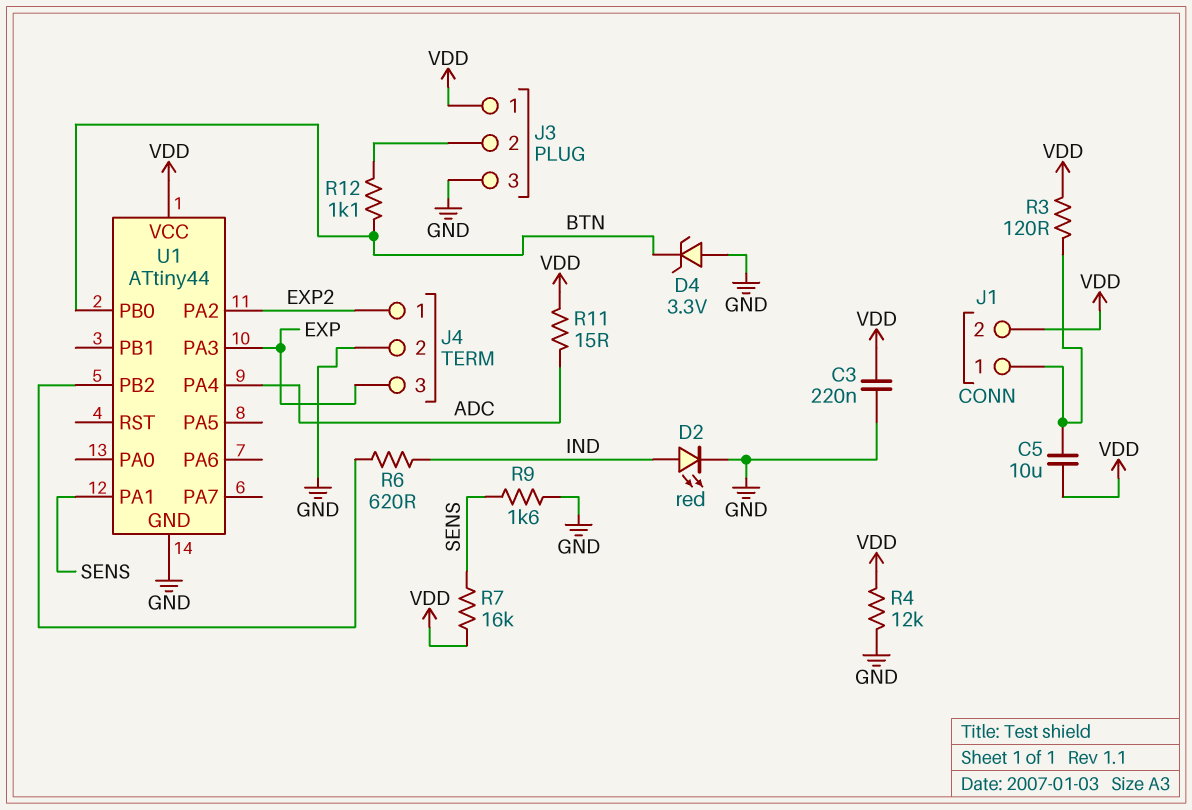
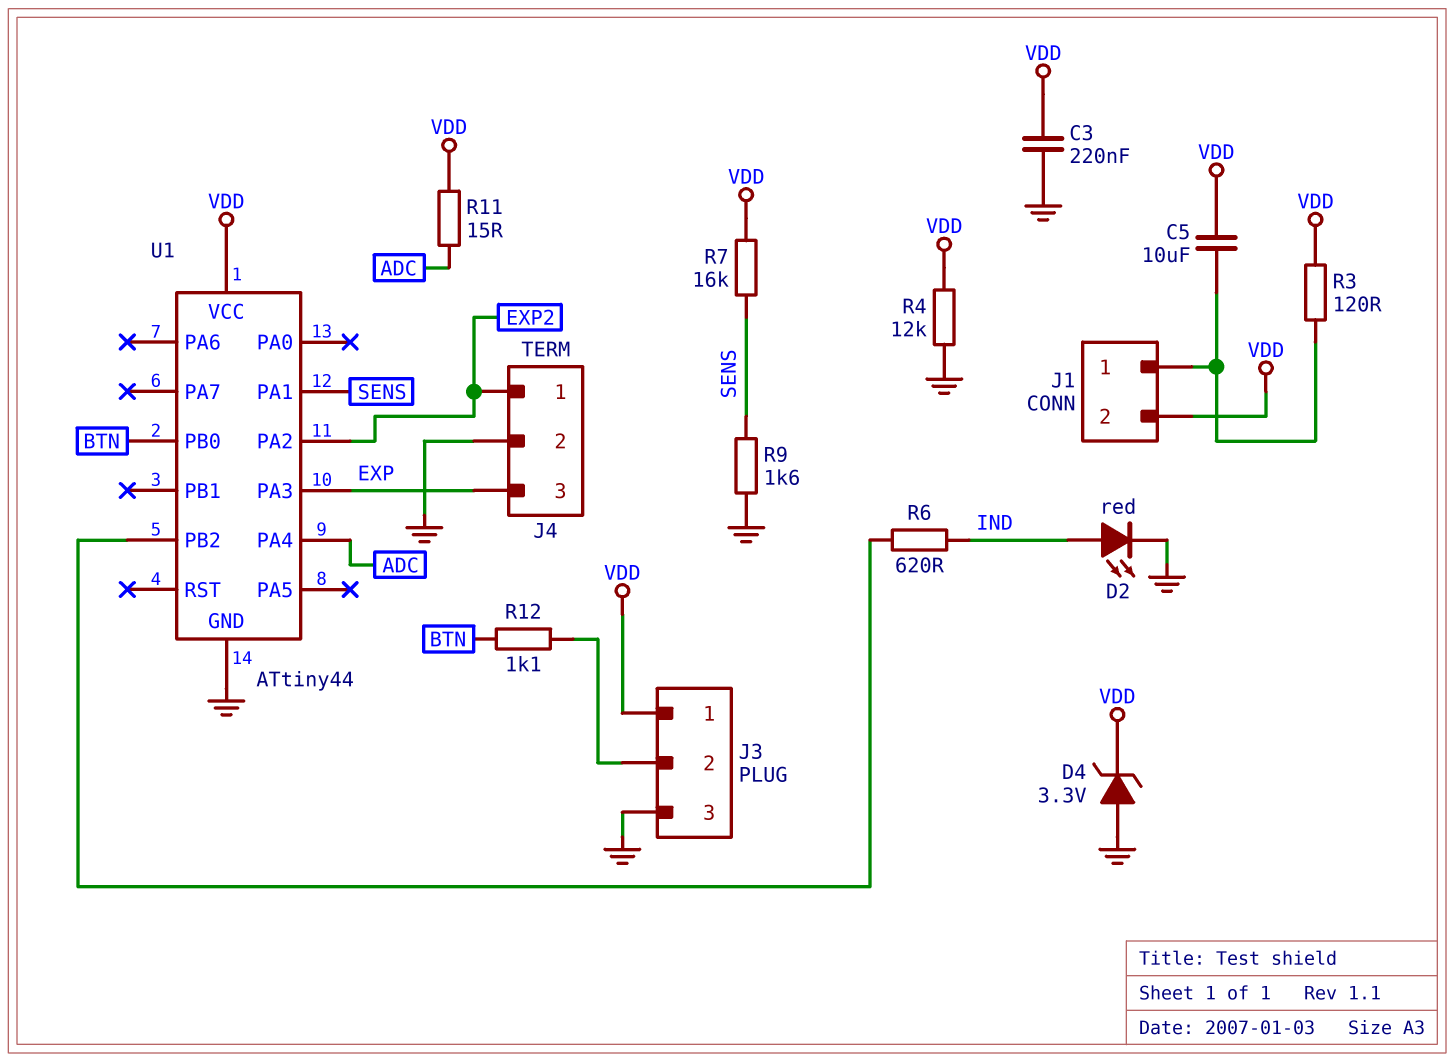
D4: zener 3.3V (A GND, K BTN) -> zener 3.3V (A GND, K VDD)

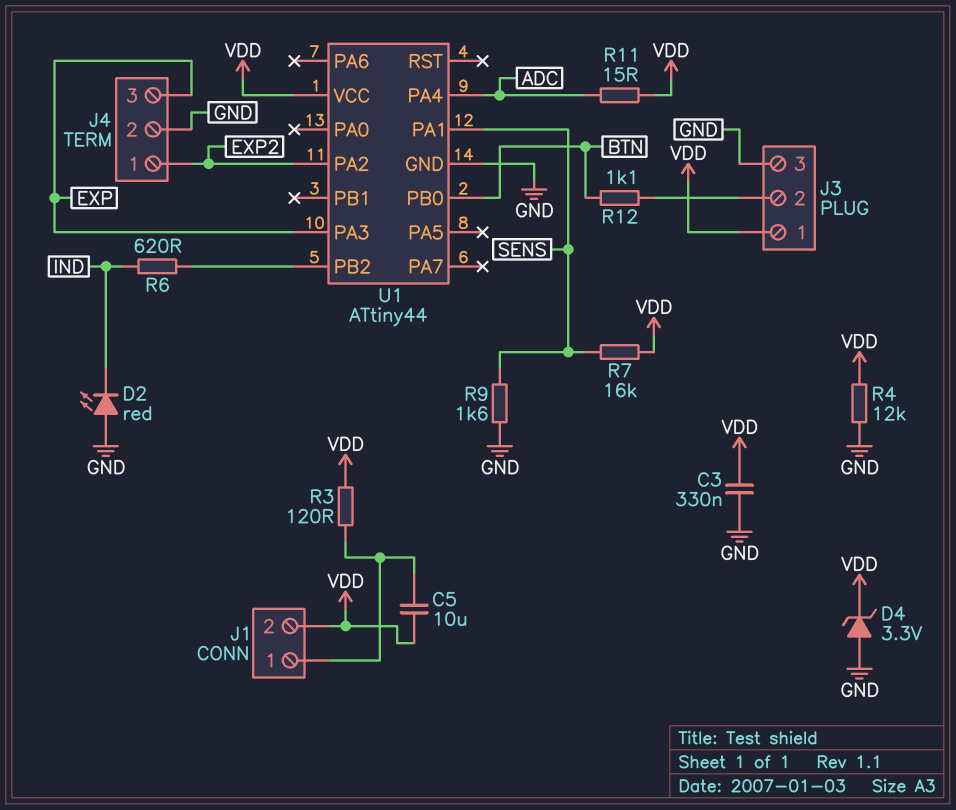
C3: 220nF (GND, VDD) -> 330nF (GND, VDD)
D2: LED red (A IND, K GND) -> LED red (A GND, K IND)

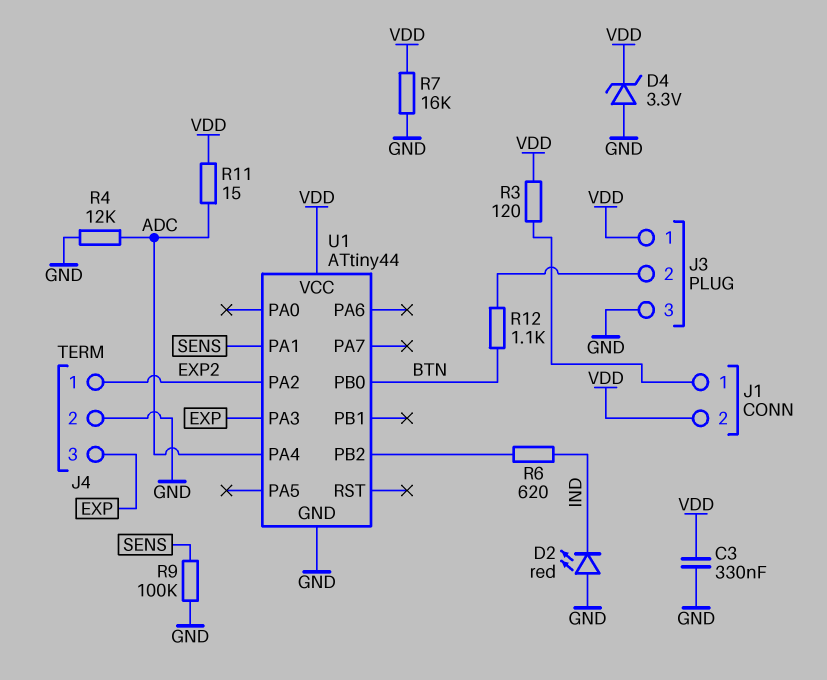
C5: 10uF (J1/1, VDD) -> none
R4: 12k (GND, VDD) -> 12k (ADC, GND)
R7: 16k (SENS, VDD) -> 16k (GND, VDD)
R9: 1.6k (GND, SENS) -> 100k (GND, SENS)

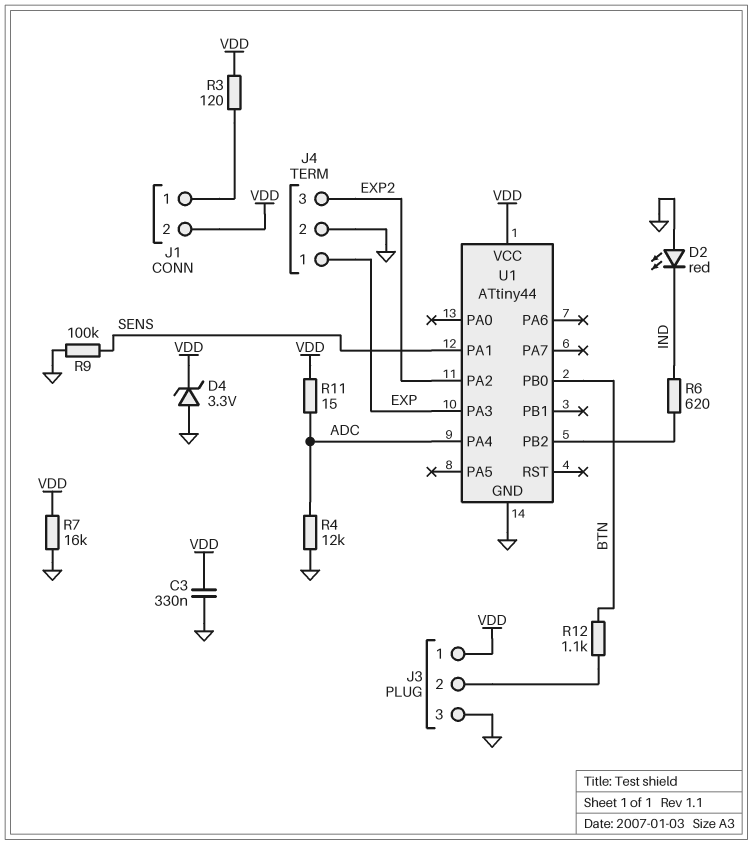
J4 pin 1: EXP2 -> EXP
J4 pin 3: EXP -> EXP2

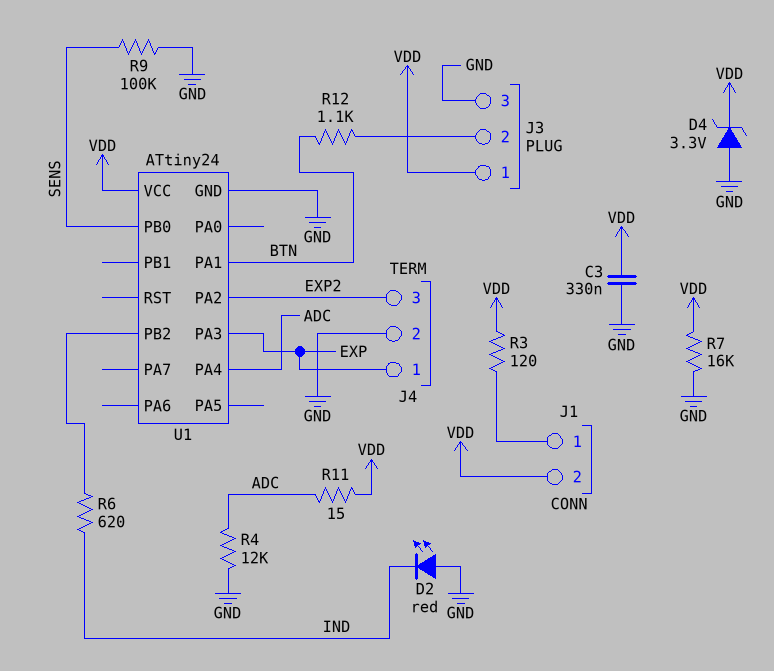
U1: ATtiny44 -> ATtiny24
U1 pin PA1: SENS -> BTN
U1 pin PB0: BTN -> SENS

